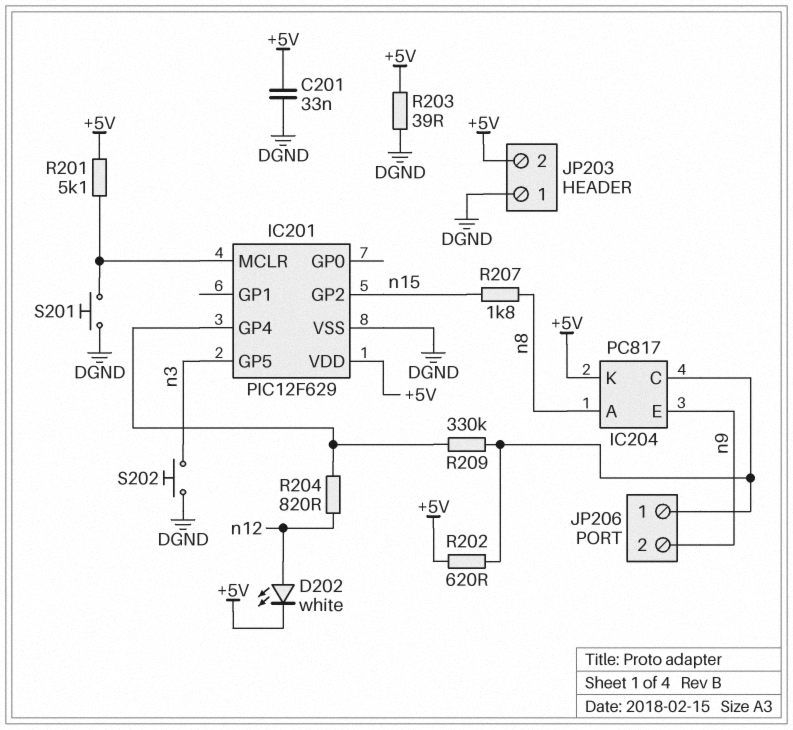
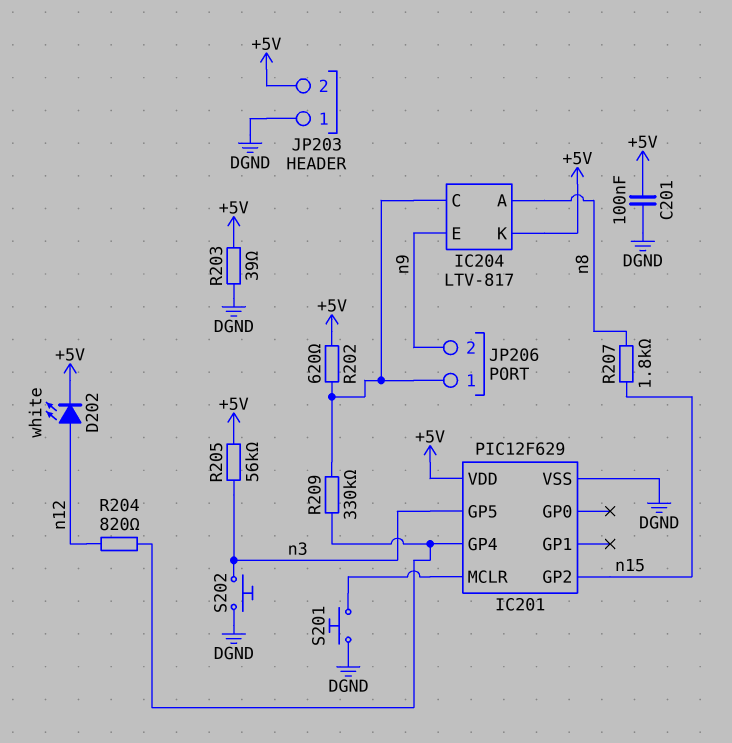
C201: 33nF (+5V, DGND) -> 100nF (+5V, DGND)
IC204: PC817 -> LTV-817
R201: 5.1k (+5V, IC201/MCLR) -> none
R205: none -> 56k (+5V, n3)

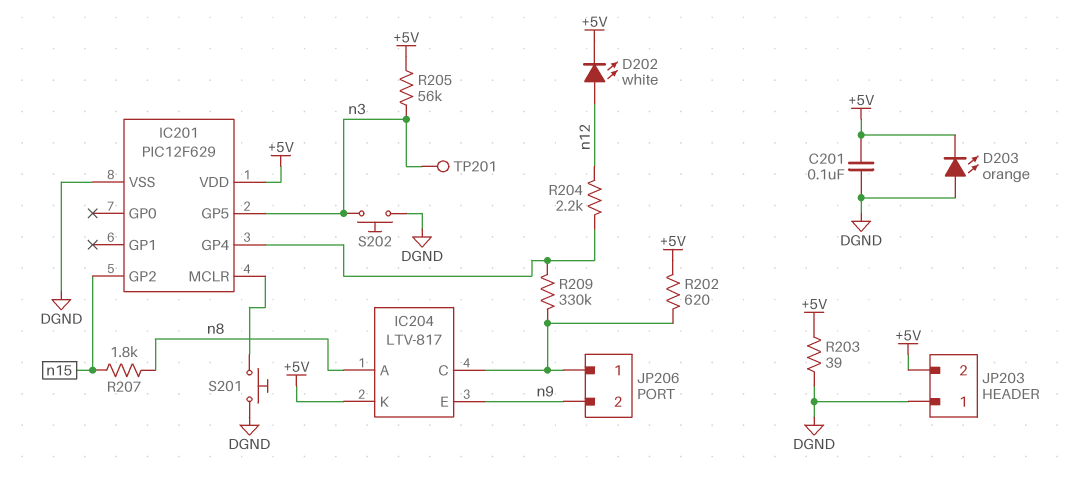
D203: none -> LED orange (A DGND, K +5V)
R204: 820 (IC201/GP4, n12) -> 2.2k (IC201/GP4, n12)
TP201: none -> test point (n3)

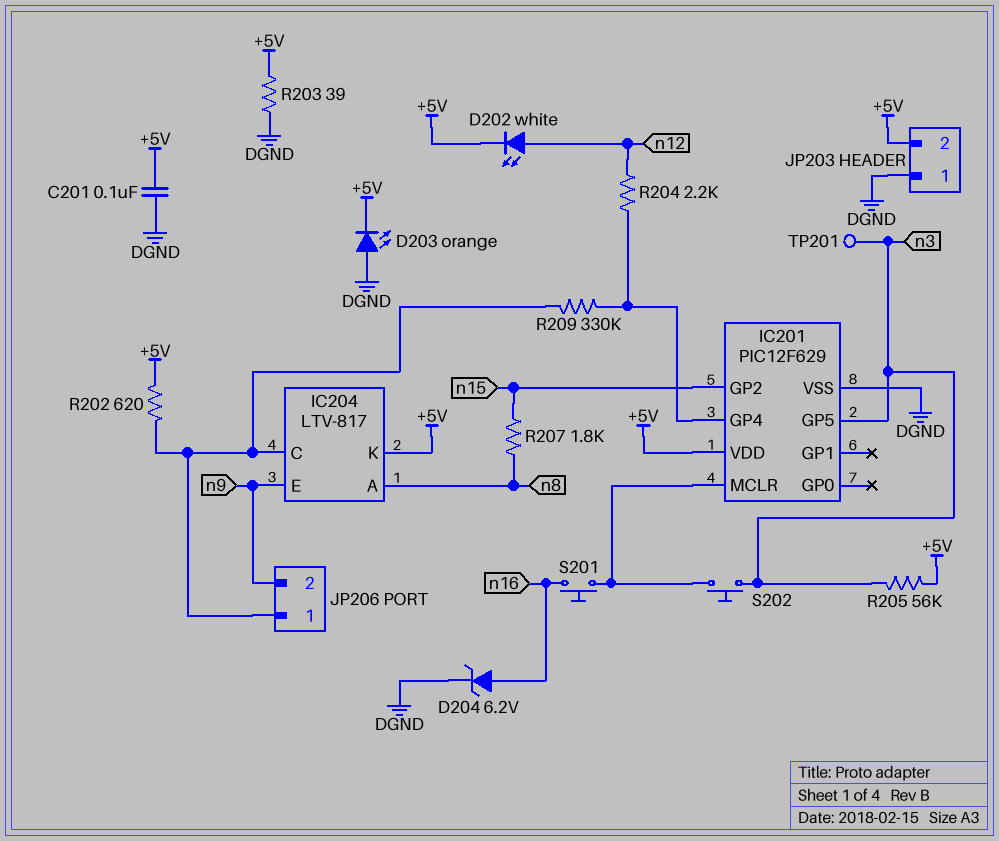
D204: none -> zener 6.2V (A n16, K DGND)
S201: button (DGND, IC201/MCLR) -> button (IC201/MCLR, n16)
S202: button (DGND, n3) -> button (IC201/MCLR, n3)

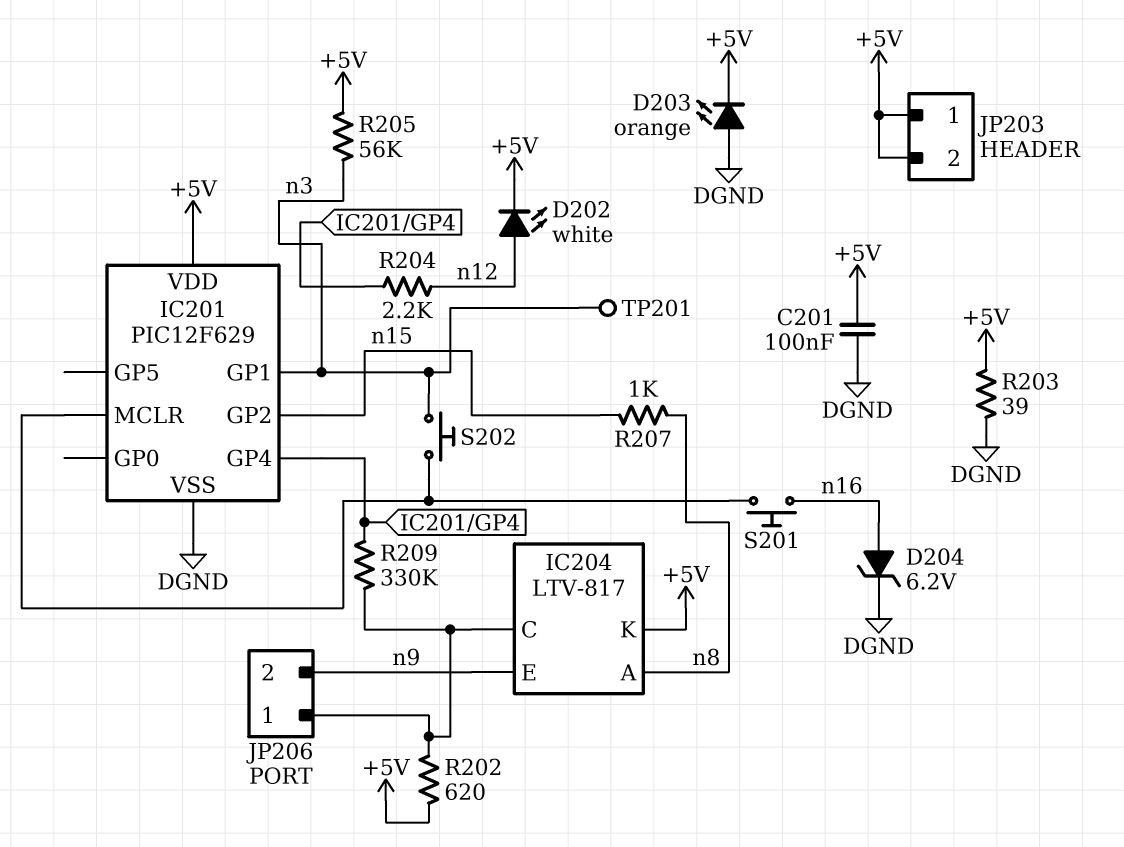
IC201 pin GP1: none -> n3
IC201 pin GP5: n3 -> none
JP203 pin 1: DGND -> +5V
R207: 1.8k (n8, n15) -> 1k (n8, n15)

